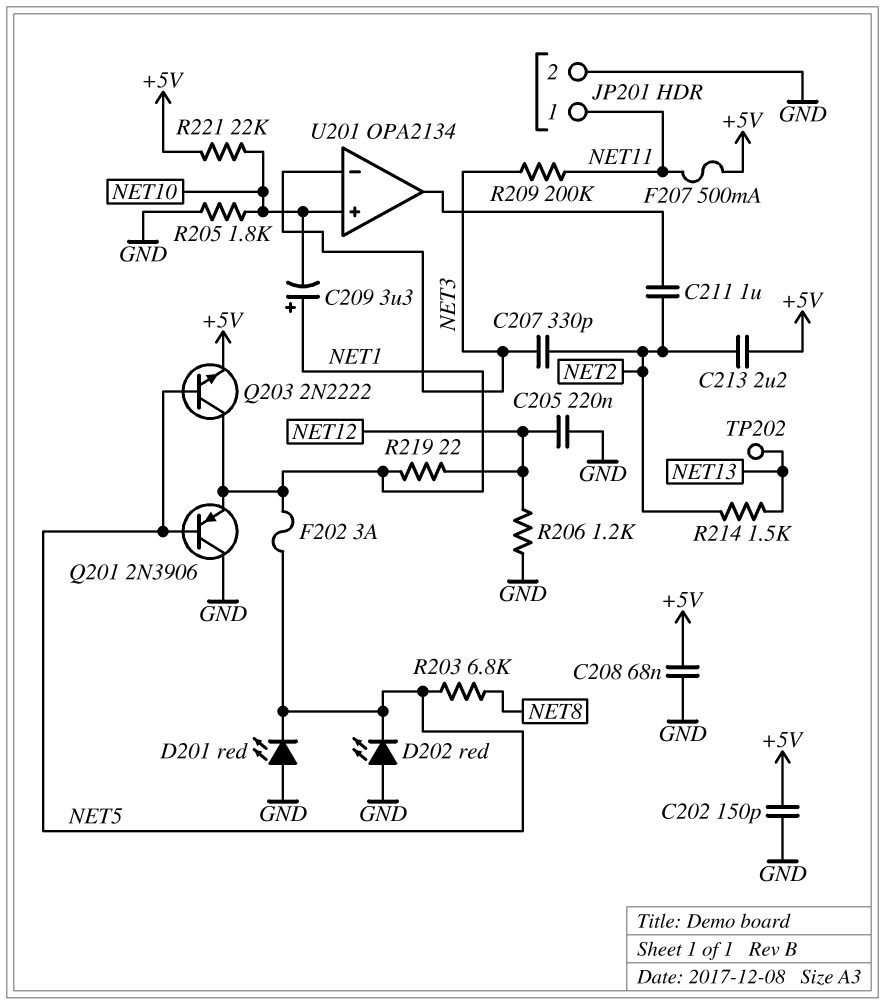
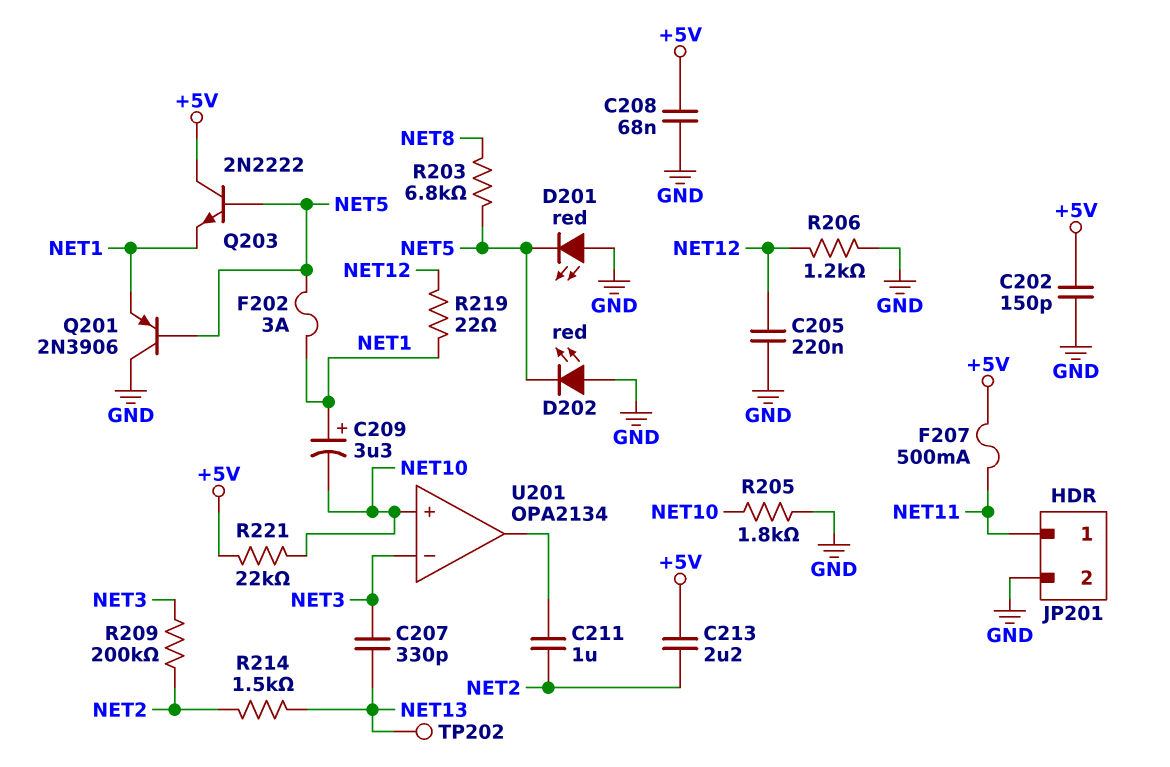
C207: 330pF (NET2, NET3) -> 330pF (NET3, NET13)
Q203: NPN 2N2222 (B NET5, C NET1, E +5V) -> NPN 2N2222 (B NET5, C +5V, E NET1)
R209: 200k (NET3, NET11) -> 200k (NET2, NET3)

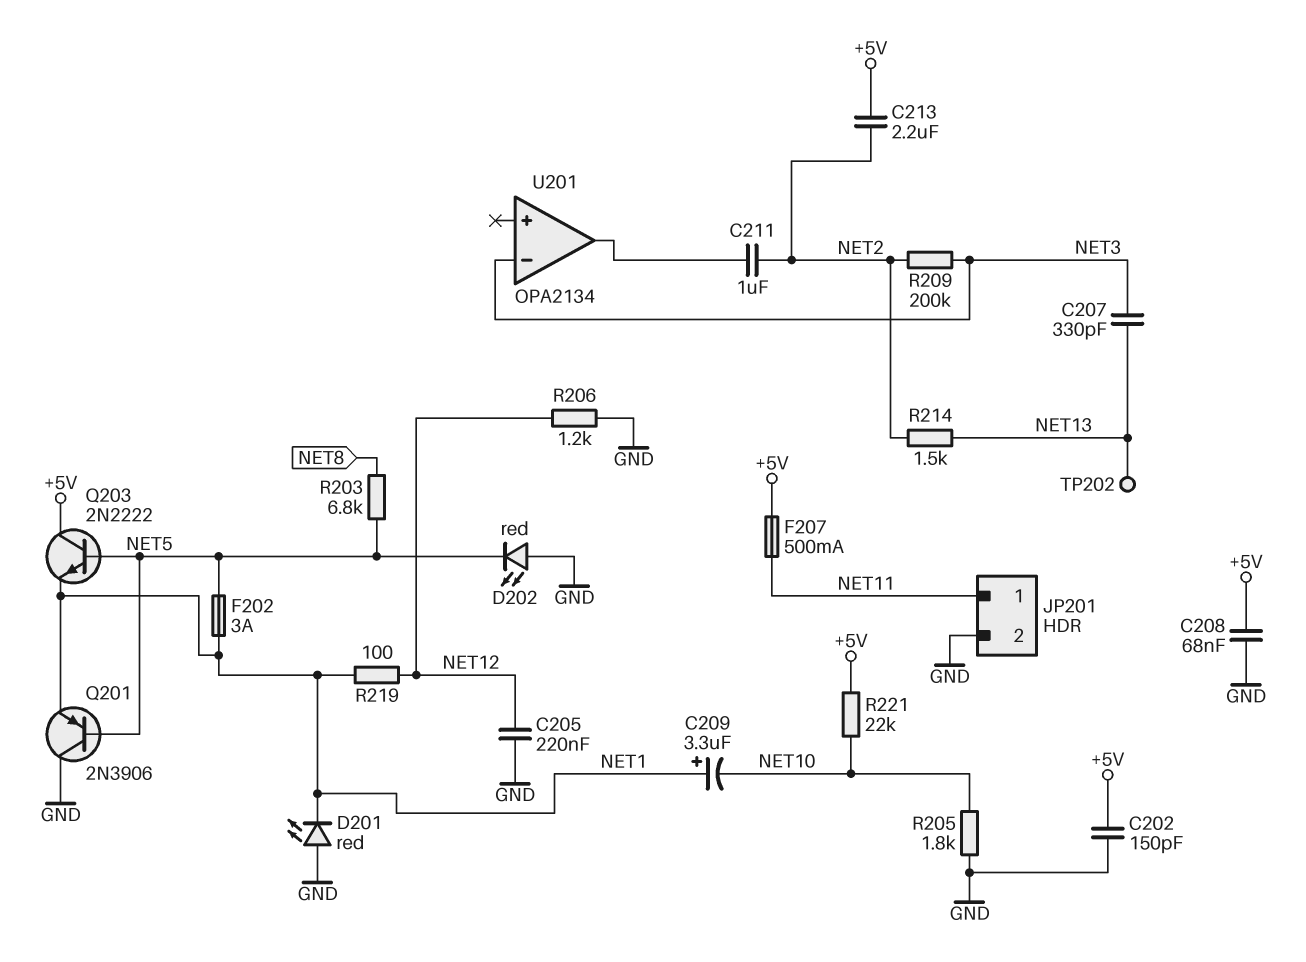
D201: LED red (A GND, K NET5) -> LED red (A GND, K NET1)
R219: 22 (NET1, NET12) -> 100 (NET1, NET12)
U201 pin in+: NET10 -> none

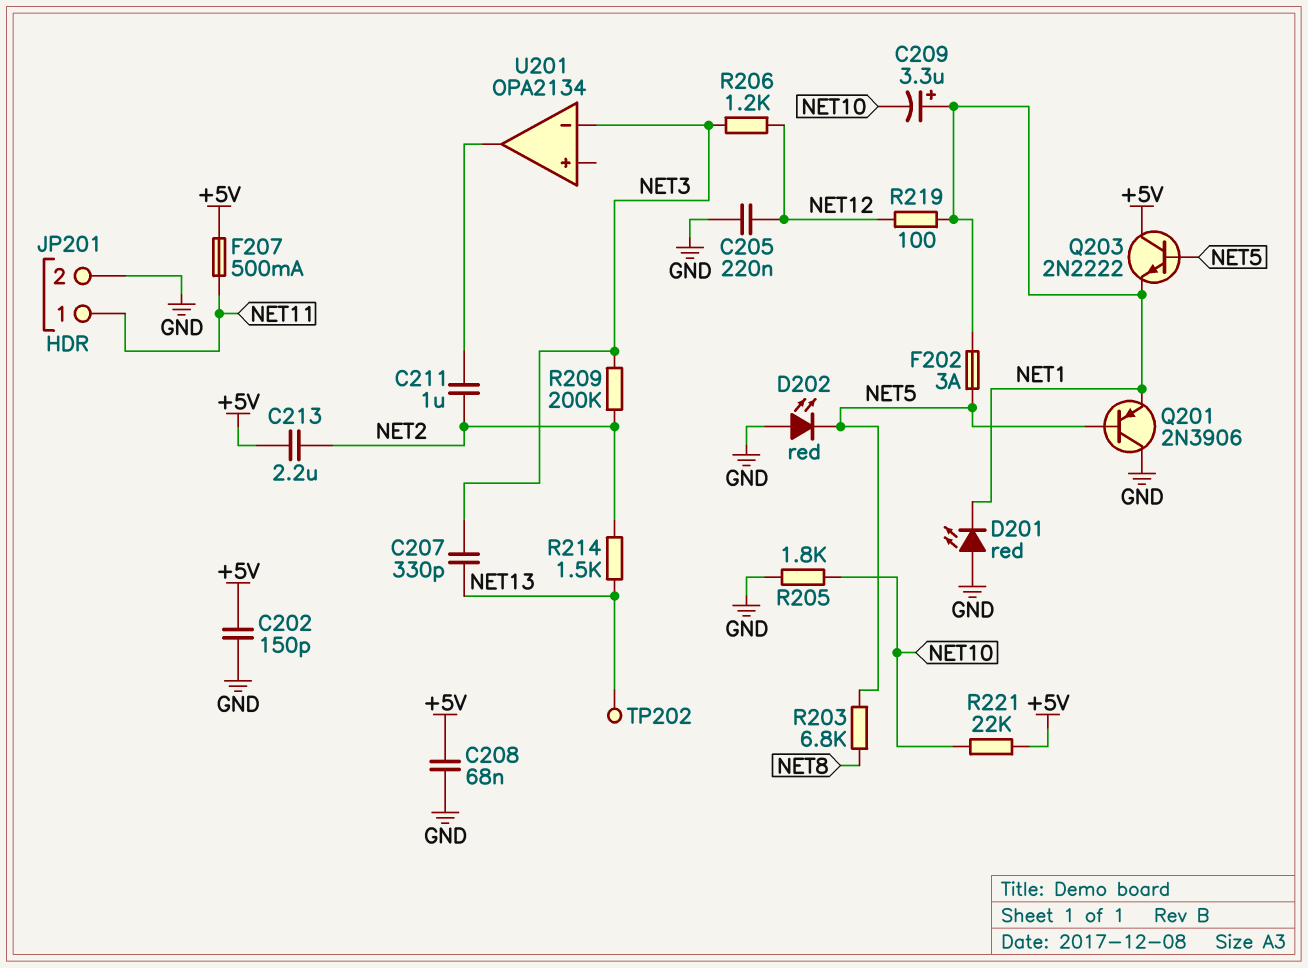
R206: 1.2k (GND, NET12) -> 1.2k (NET3, NET12)

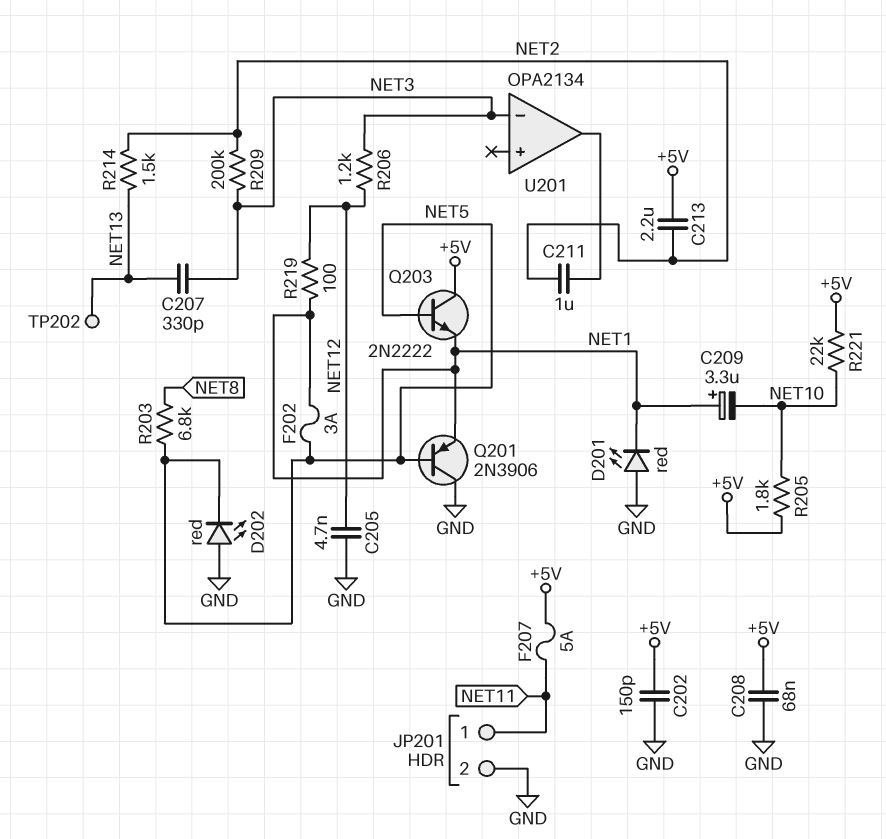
C205: 220nF (GND, NET12) -> 4.7nF (GND, NET12)
F207: 500mA (+5V, NET11) -> 5A (+5V, NET11)
R205: 1.8k (GND, NET10) -> 1.8k (+5V, NET10)

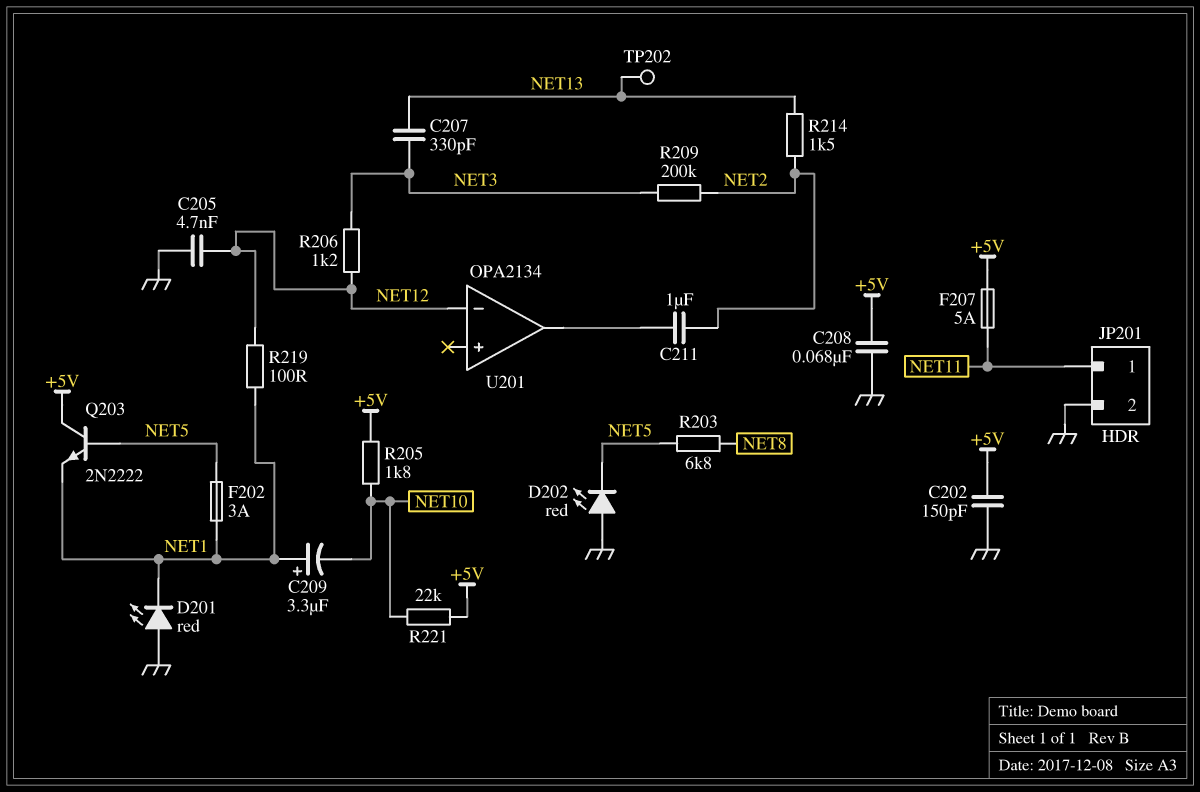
C213: 2.2uF (+5V, NET2) -> none
Q201: PNP 2N3906 (B NET5, C GND, E NET1) -> none
U201 pin in-: NET3 -> NET12

